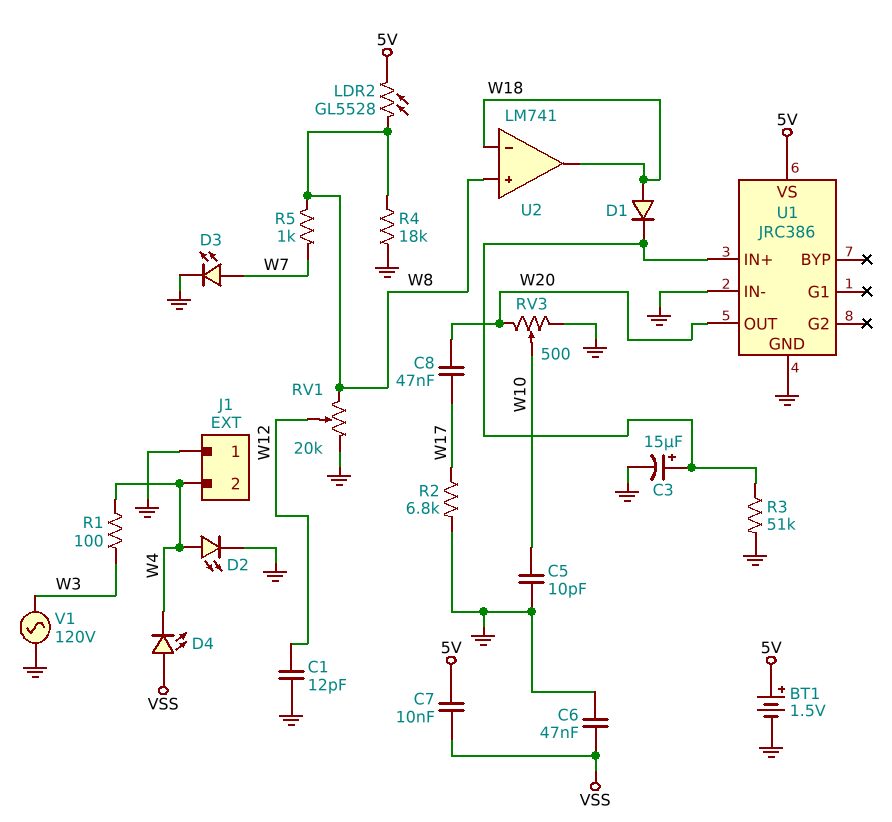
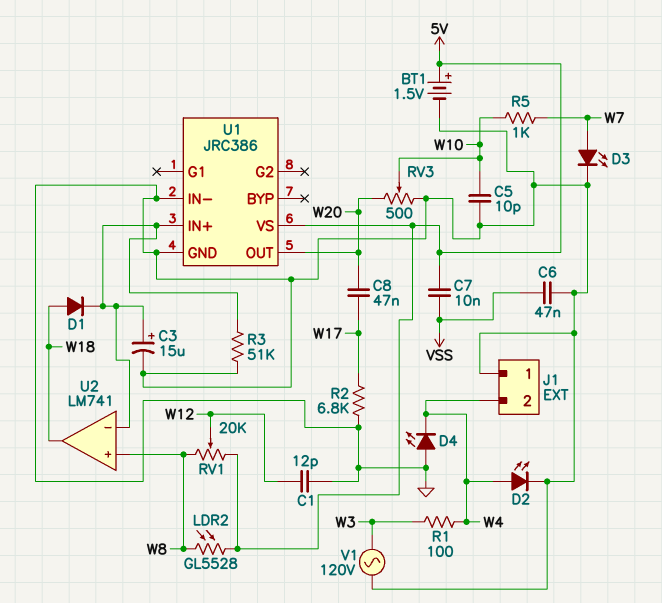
D4: LED (A VSS, K W4) -> LED (A GND, K W4)
R4: 18k (GND, W8) -> none
R5: 1k (W7, W8) -> 1k (W7, W10)
RV1: 20k (GND, W8, wiper W12) -> 20k (5V, W8, wiper W12)
U2 pin in-: W18 -> U1/IN+

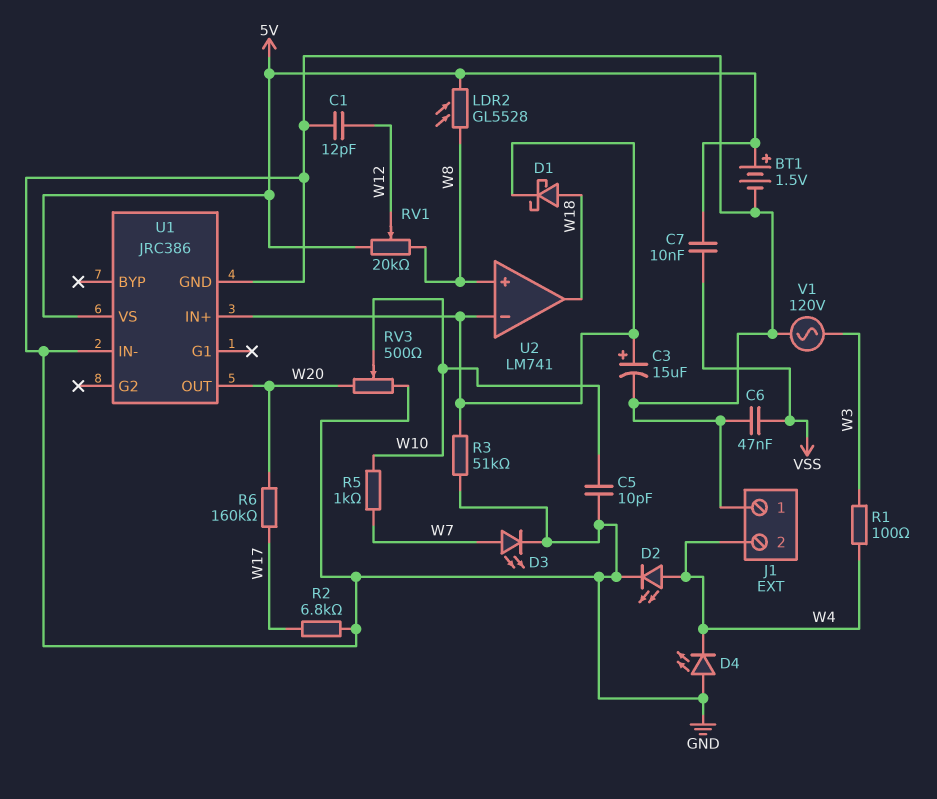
C8: 47nF (W17, W20) -> none
D1: diode (A W18, K U1/IN+) -> schottky (A W18, K U1/IN+)
R6: none -> 160k (W17, W20)

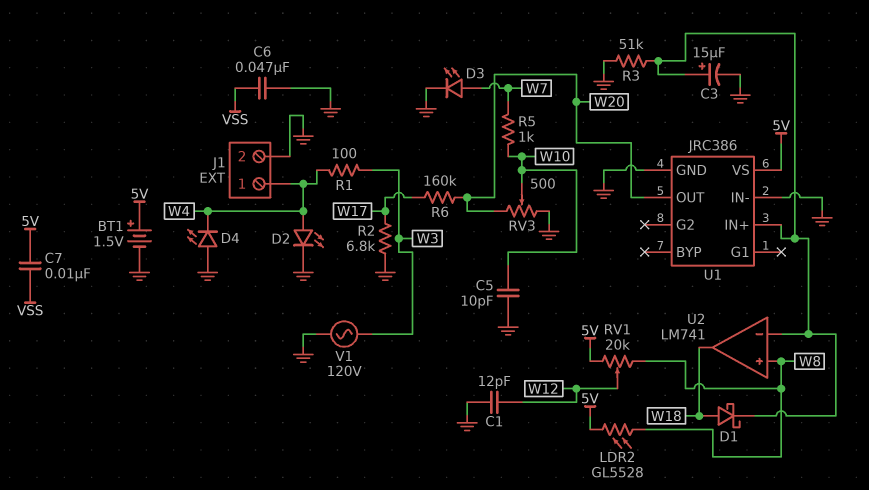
J1 pin 1: GND -> W4
J1 pin 2: W4 -> GND

